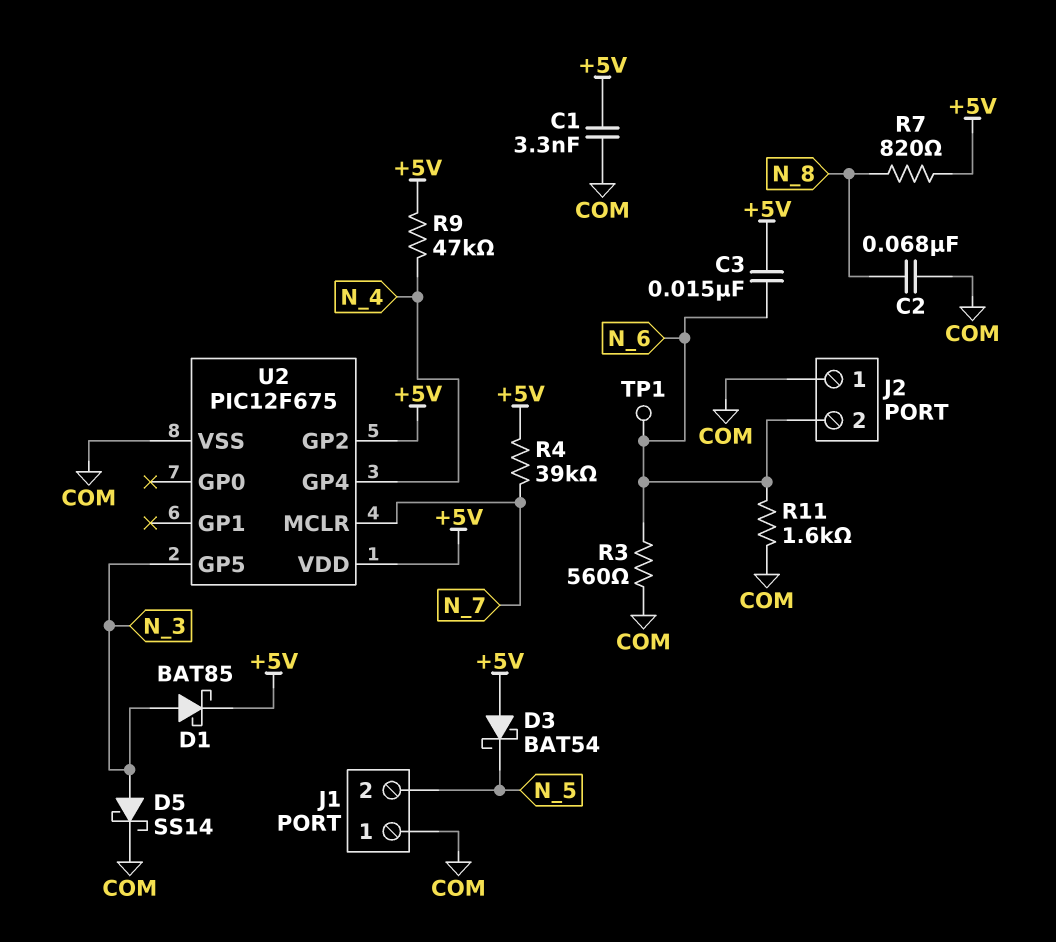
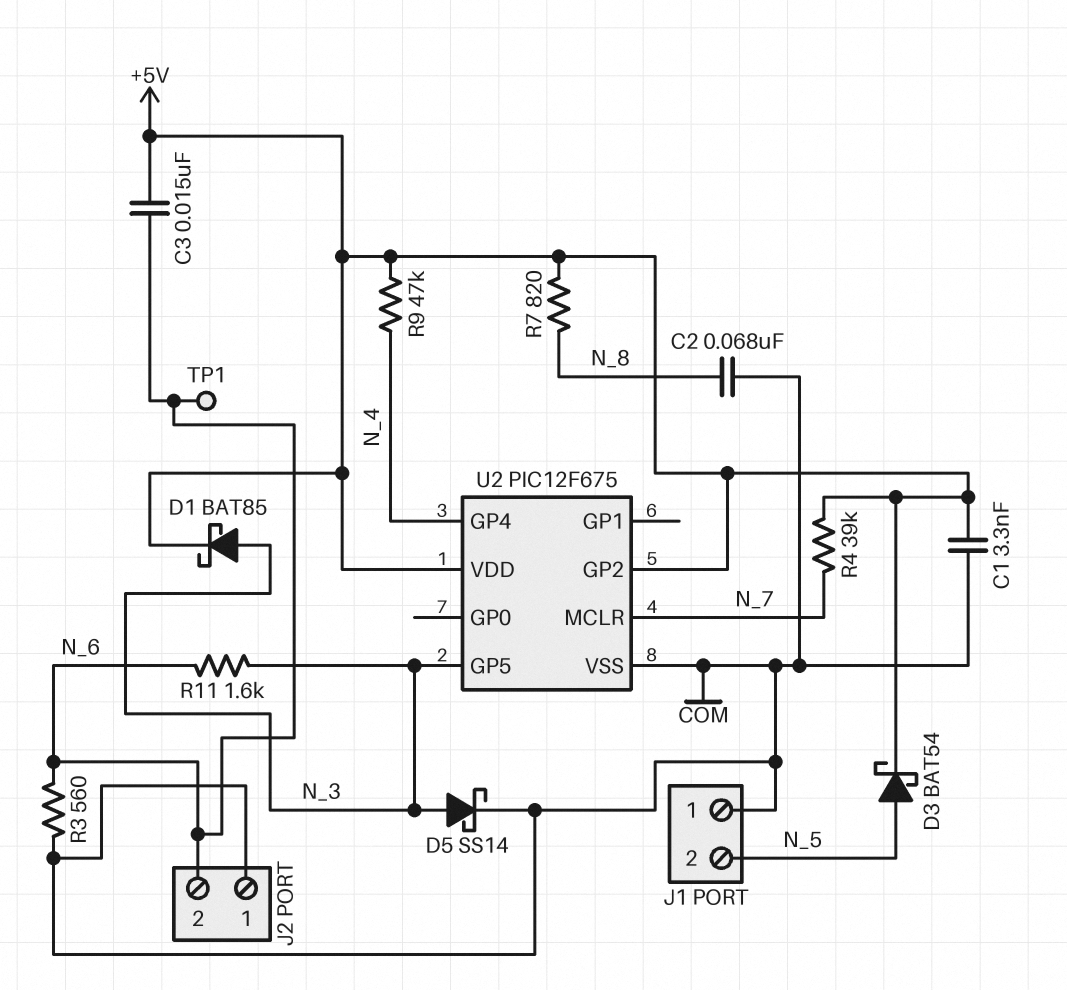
D3: schottky BAT54 (A +5V, K N_5) -> schottky BAT54 (A N_5, K +5V)
R11: 1.6k (COM, N_6) -> 1.6k (N_3, N_6)

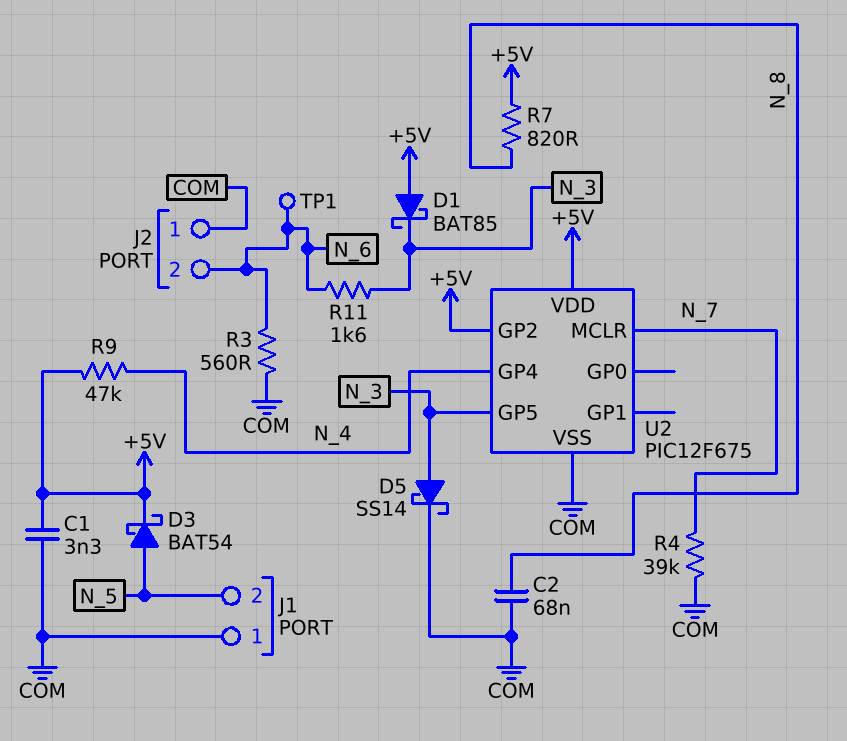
C3: 15nF (+5V, N_6) -> none
D1: schottky BAT85 (A N_3, K +5V) -> schottky BAT85 (A +5V, K N_3)
R4: 39k (+5V, N_7) -> 39k (COM, N_7)

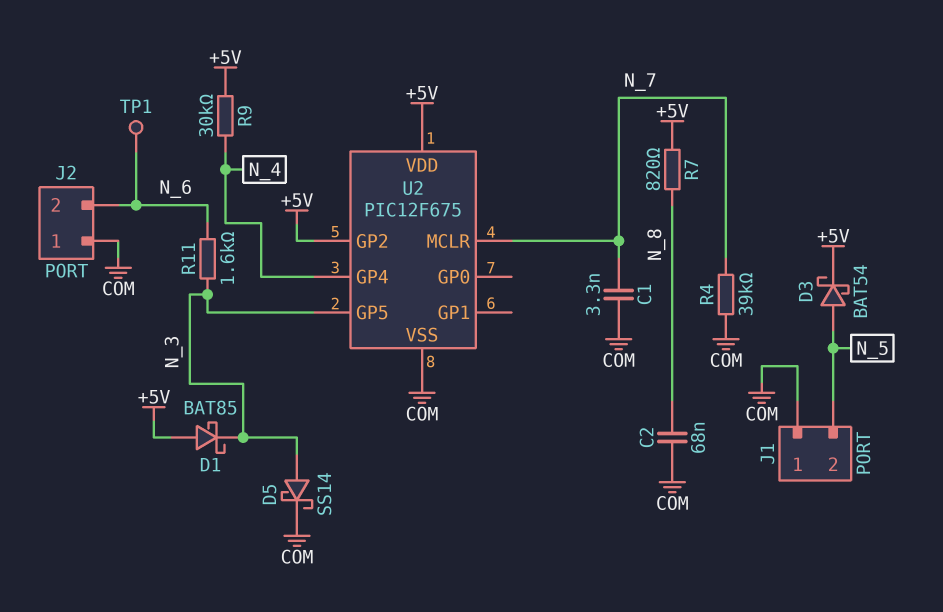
C1: 3.3nF (+5V, COM) -> 3.3nF (COM, N_7)
R3: 560 (COM, N_6) -> none
R9: 47k (+5V, N_4) -> 30k (+5V, N_4)

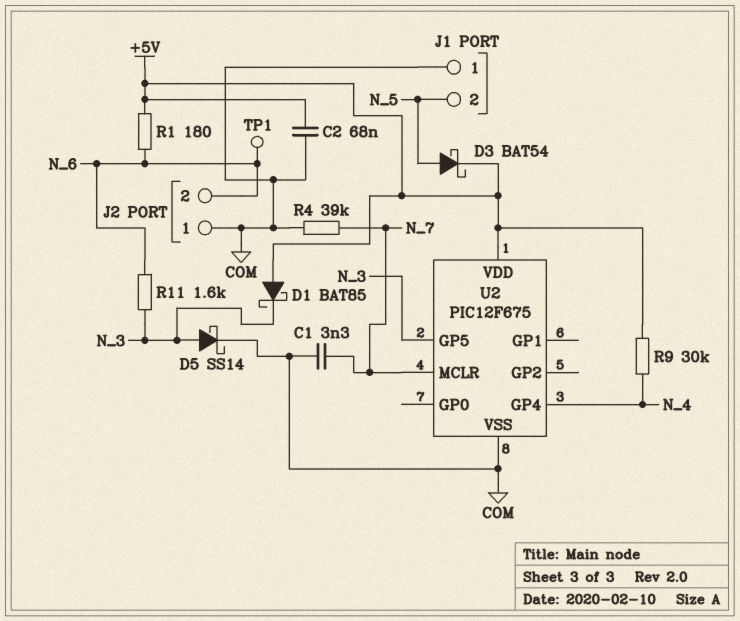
C2: 68nF (COM, N_8) -> 68nF (+5V, COM)
R1: none -> 180 (+5V, N_6)
R7: 820 (+5V, N_8) -> none
U2 pin GP2: +5V -> none

